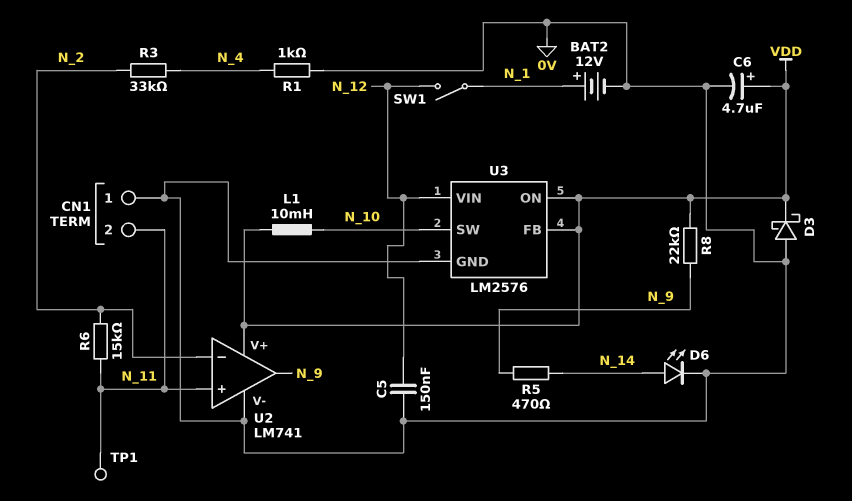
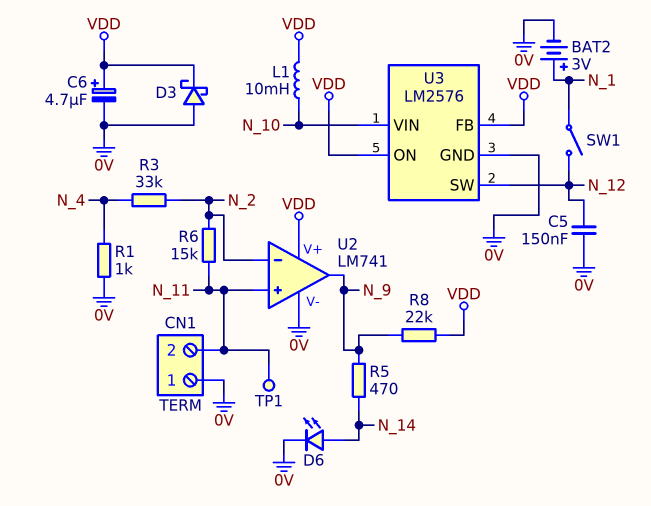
BAT2: 12V (plus N_1, minus 0V) -> 3V (plus N_1, minus 0V)
U3 pin SW: N_10 -> N_12
U3 pin VIN: N_12 -> N_10

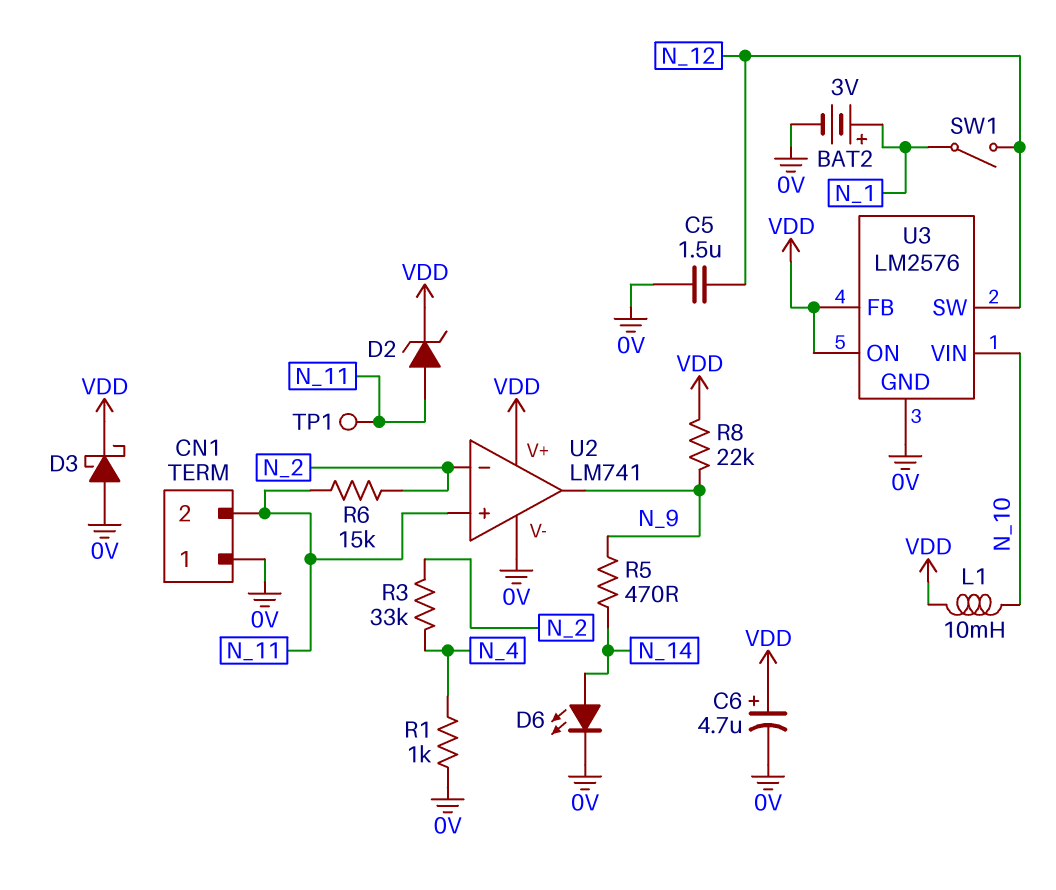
C5: 150nF (0V, N_12) -> 1.5uF (0V, N_12)
D2: none -> zener (A N_11, K VDD)

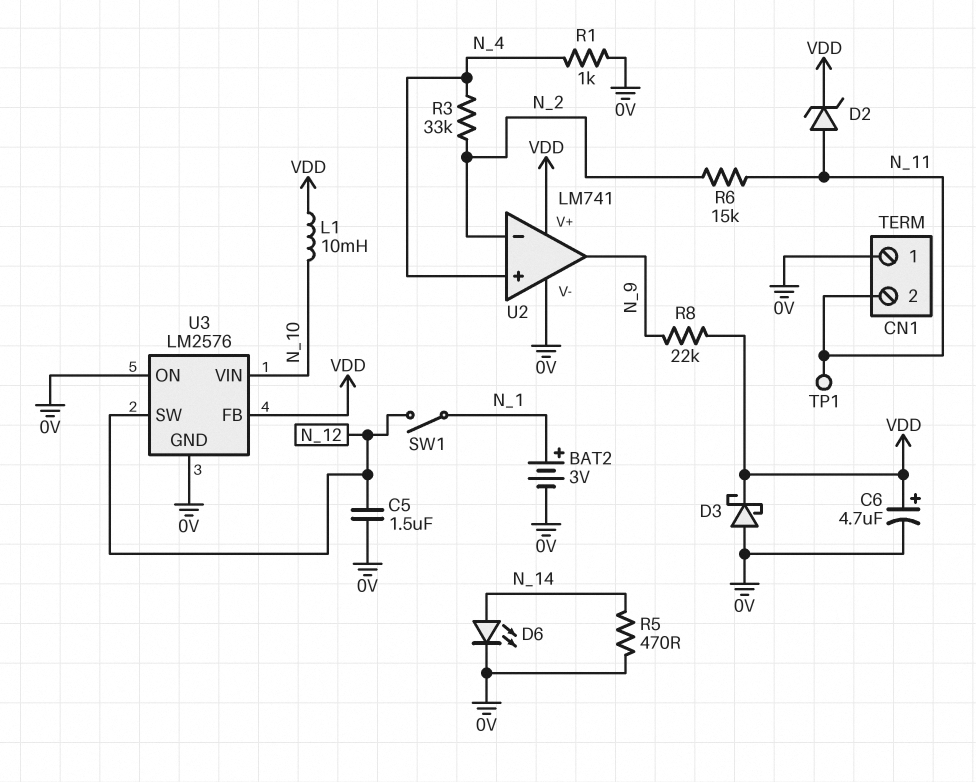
R5: 470 (N_9, N_14) -> 470 (0V, N_14)
U2 pin in+: N_11 -> N_4
U3 pin ON: VDD -> 0V

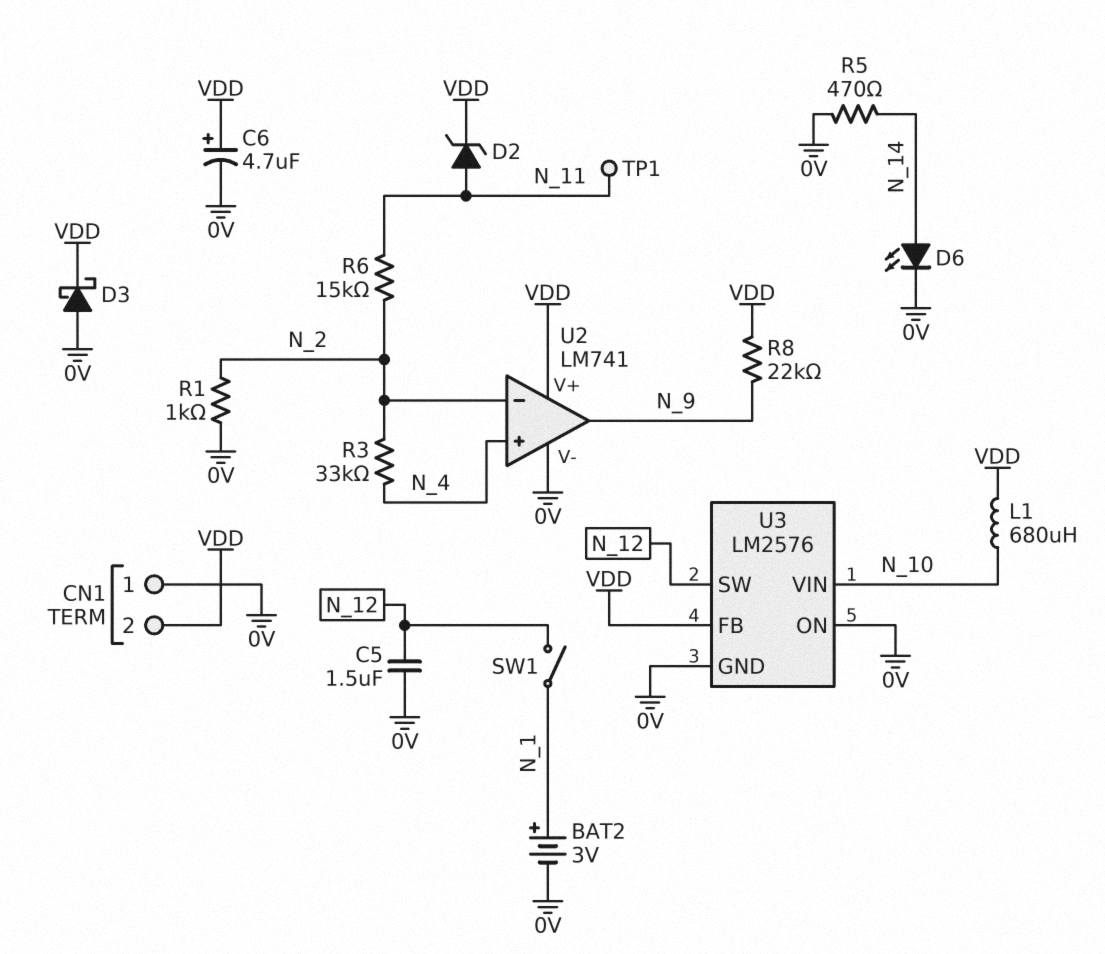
CN1 pin 2: N_11 -> VDD
L1: 10mH (N_10, VDD) -> 680uH (N_10, VDD)
R1: 1k (0V, N_4) -> 1k (0V, N_2)

